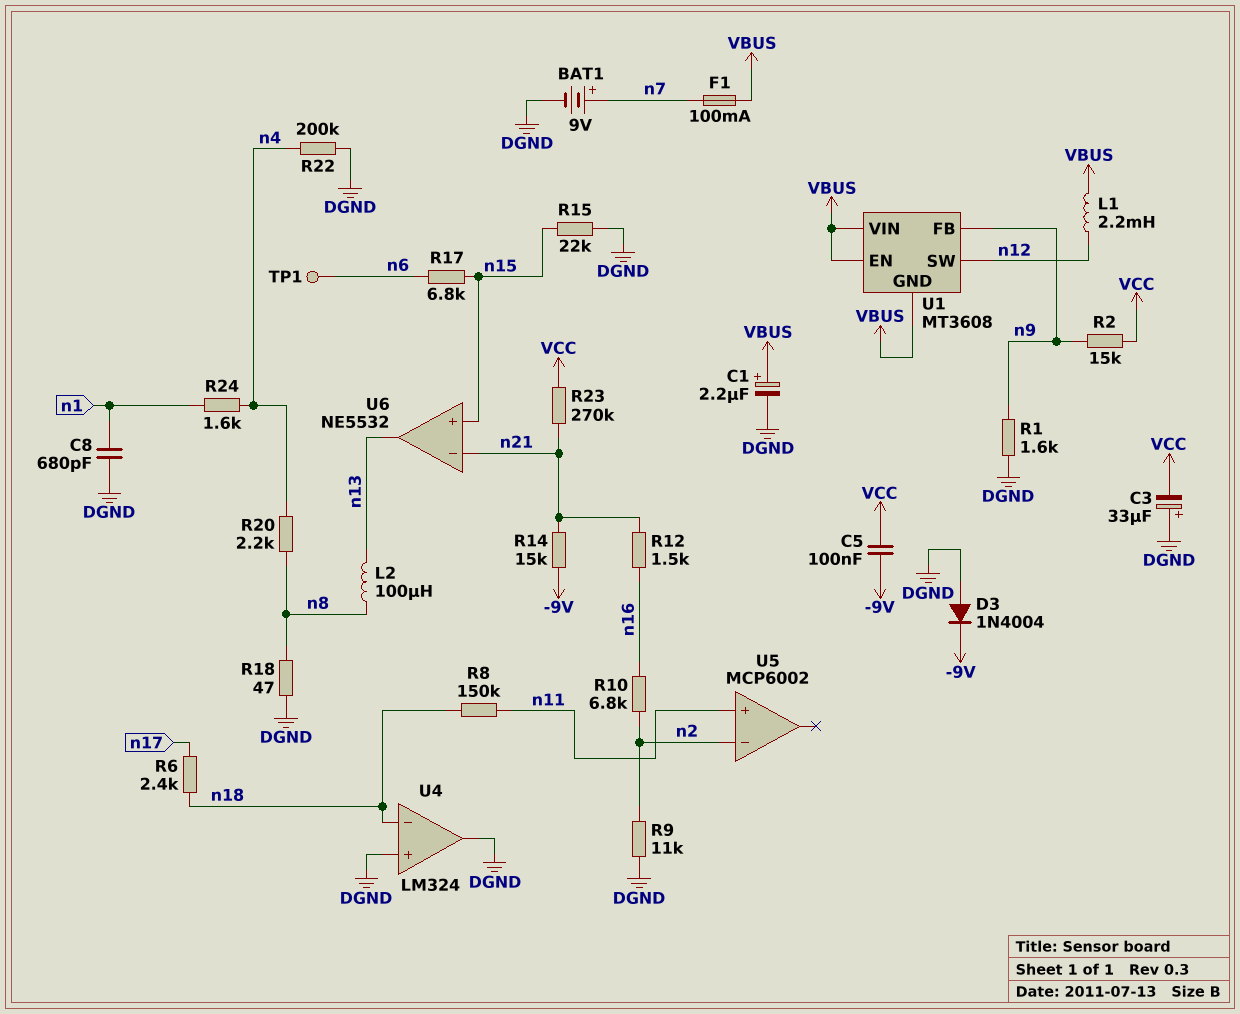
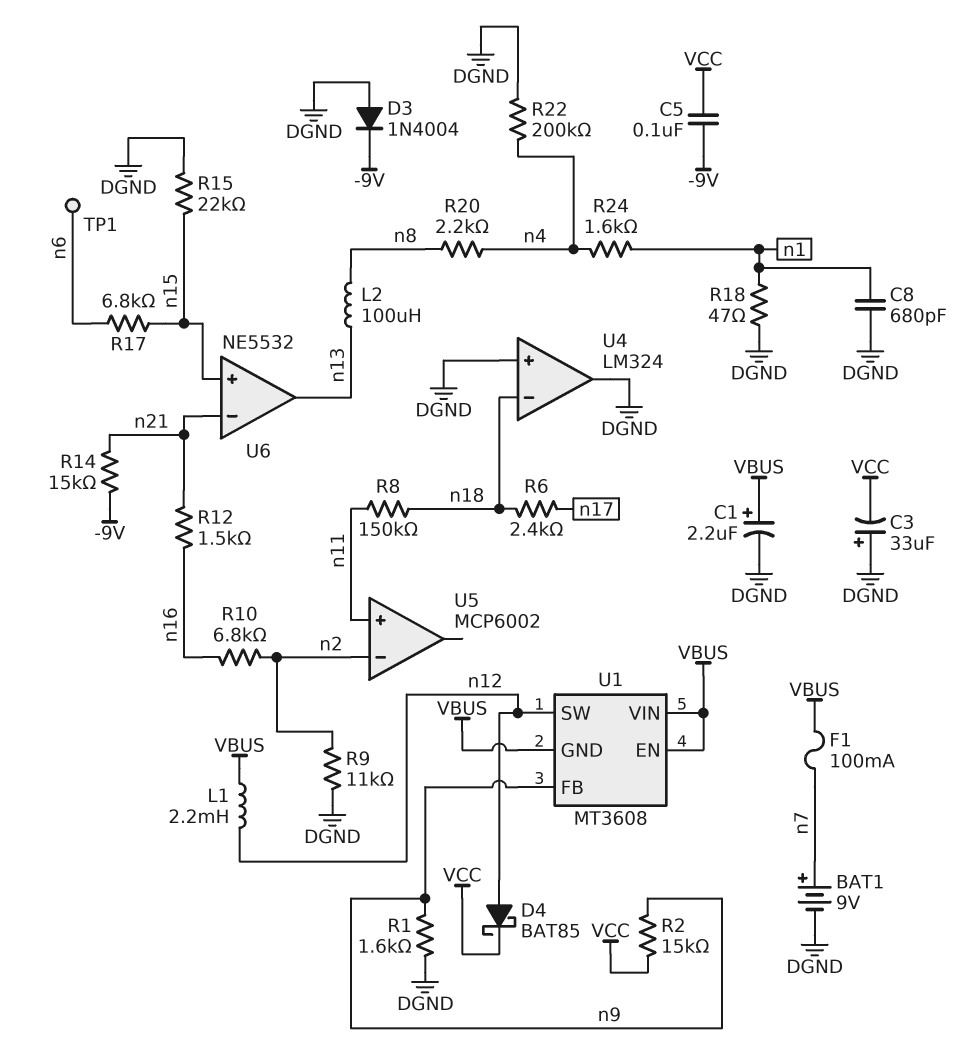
D4: none -> schottky BAT85 (A n12, K VCC)
R18: 47 (DGND, n8) -> 47 (DGND, n1)
R23: 270k (VCC, n21) -> none

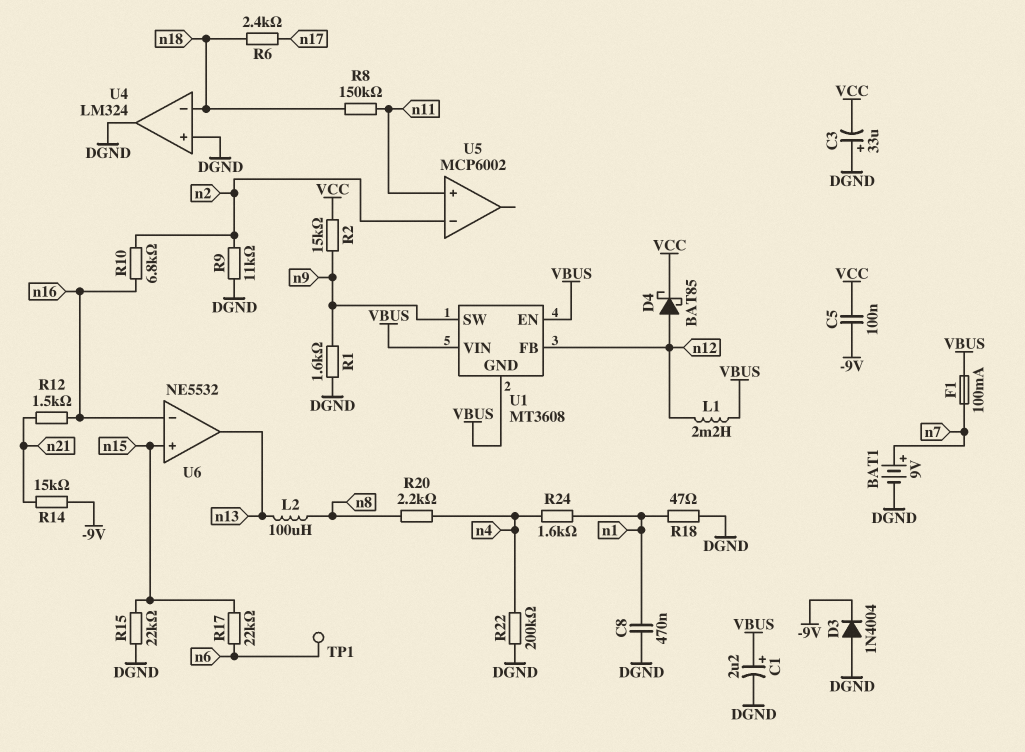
C8: 680pF (DGND, n1) -> 470nF (DGND, n1)
R17: 6.8k (n6, n15) -> 22k (n6, n15)
U1 pin FB: n9 -> n12
U1 pin SW: n12 -> n9
U6 pin in-: n21 -> n16

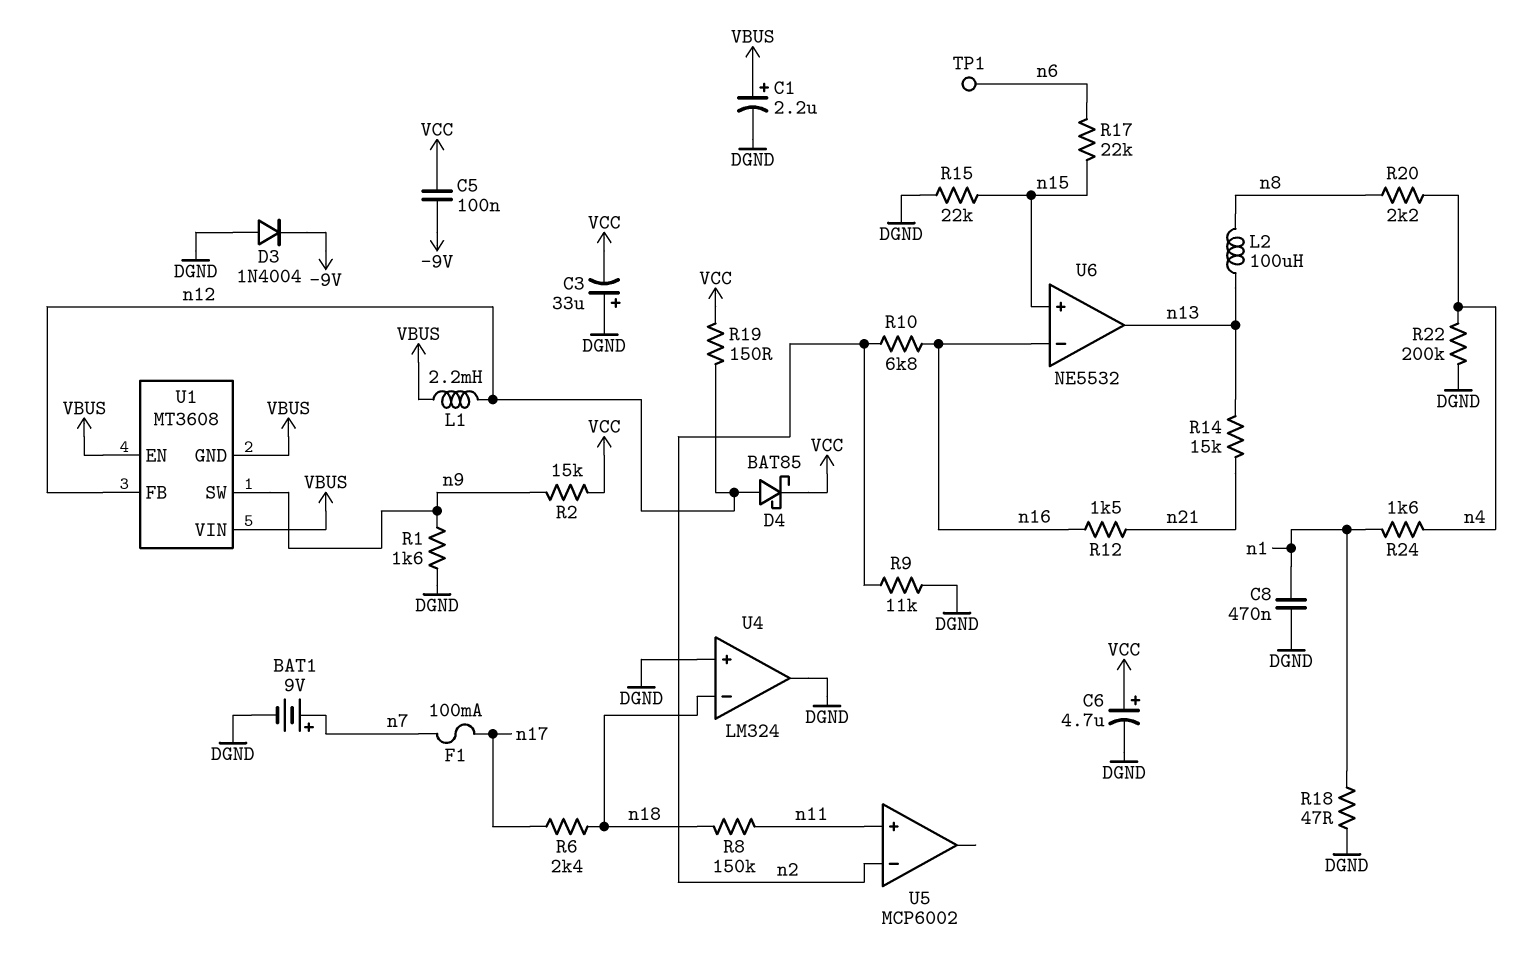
C6: none -> 4.7uF (plus VCC, minus DGND)
F1: 100mA (VBUS, n7) -> 100mA (n7, n17)
R14: 15k (-9V, n21) -> 15k (n13, n21)
R19: none -> 150 (VCC, n12)

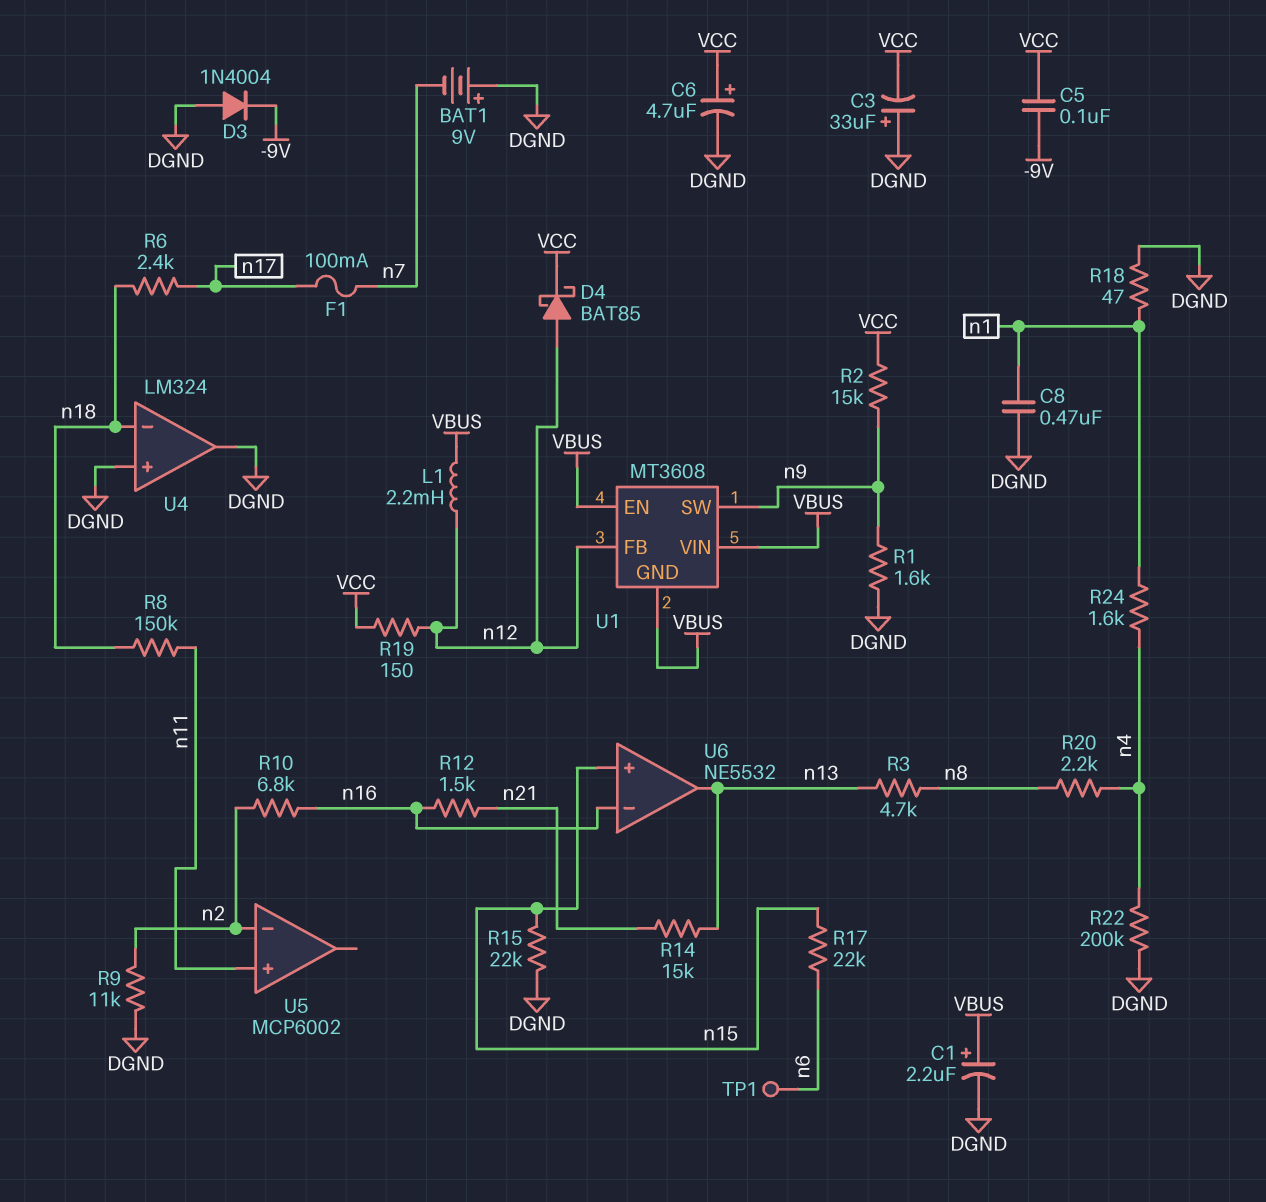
BAT1: 9V (plus n7, minus DGND) -> 9V (plus DGND, minus n7)
L2: 100uH (n8, n13) -> none
R3: none -> 4.7k (n8, n13)

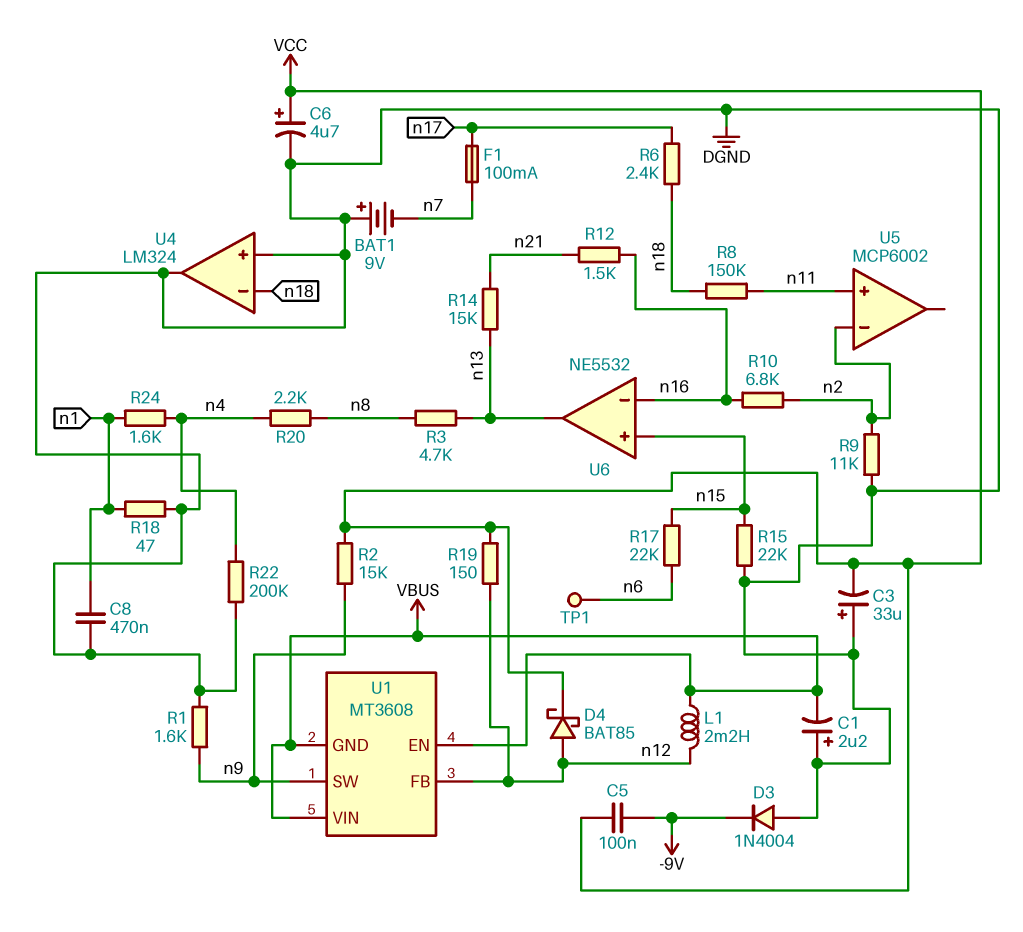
C1: 2.2uF (plus VBUS, minus DGND) -> 2.2uF (plus DGND, minus VBUS)

